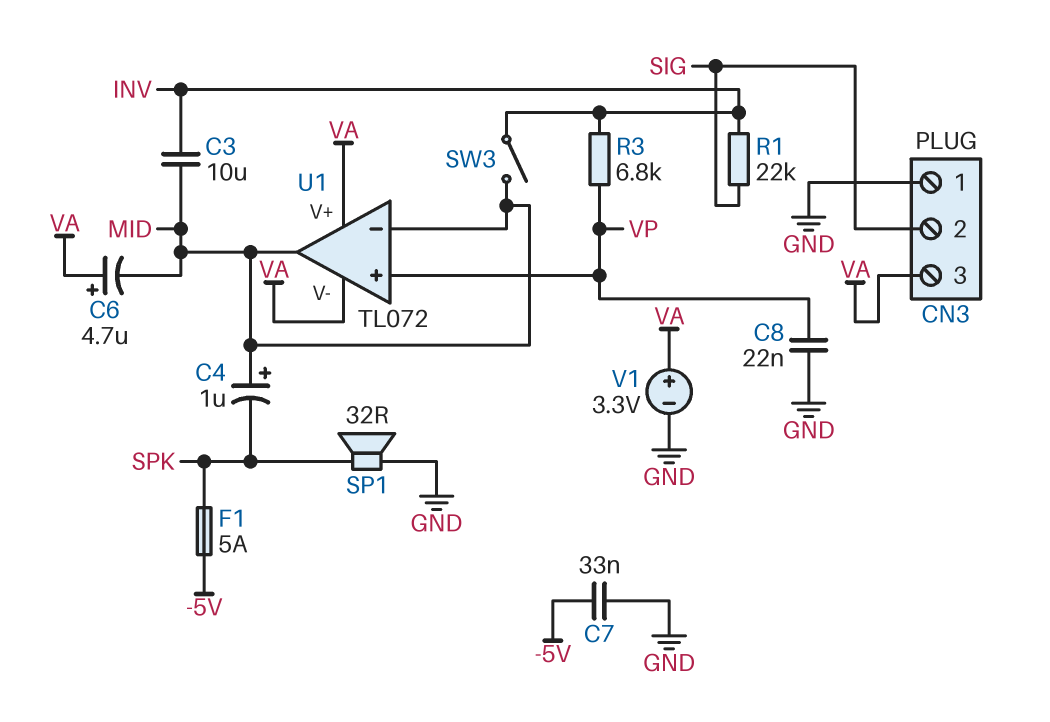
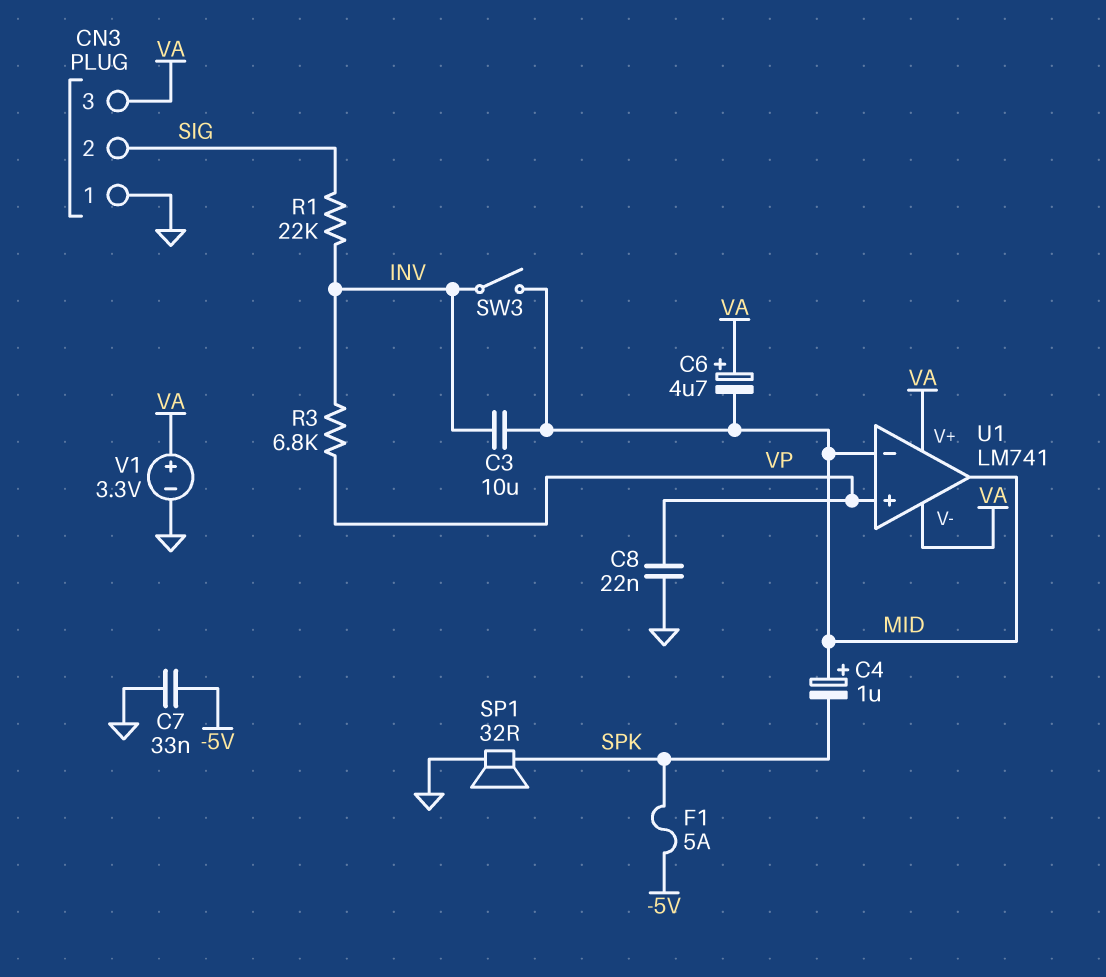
U1: TL072 -> LM741

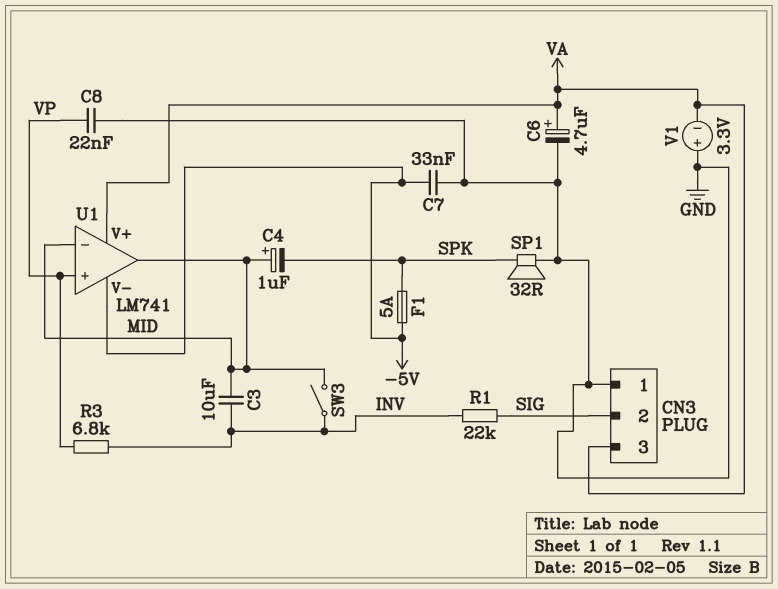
C6: 4.7uF (plus VA, minus MID) -> 4.7uF (plus VA, minus GND)
U1 pin V-: VA -> -5V
V1: 3.3V (plus VA, minus GND) -> 3.3V (plus GND, minus VA)

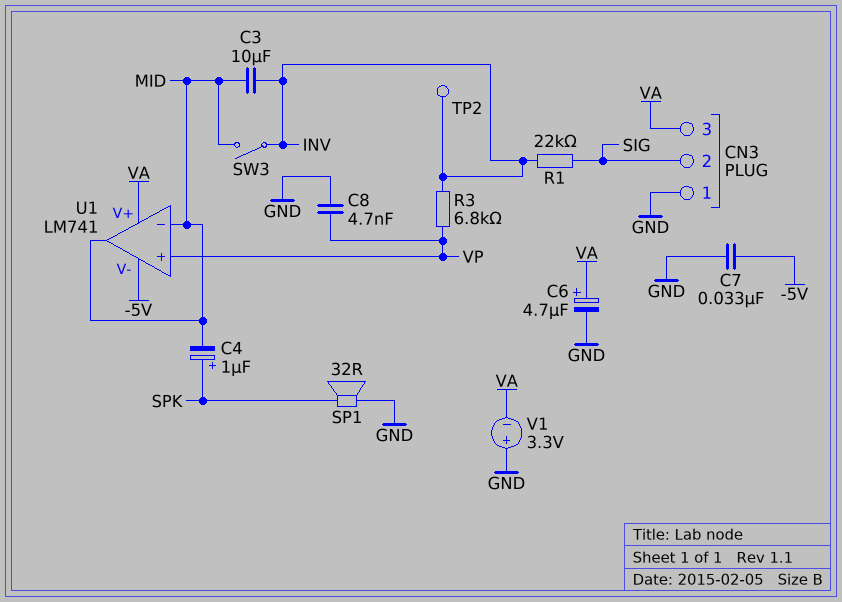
C4: 1uF (plus MID, minus SPK) -> 1uF (plus SPK, minus MID)
C8: 22nF (GND, VP) -> 4.7nF (GND, VP)
F1: 5A (-5V, SPK) -> none
TP2: none -> test point (INV)

